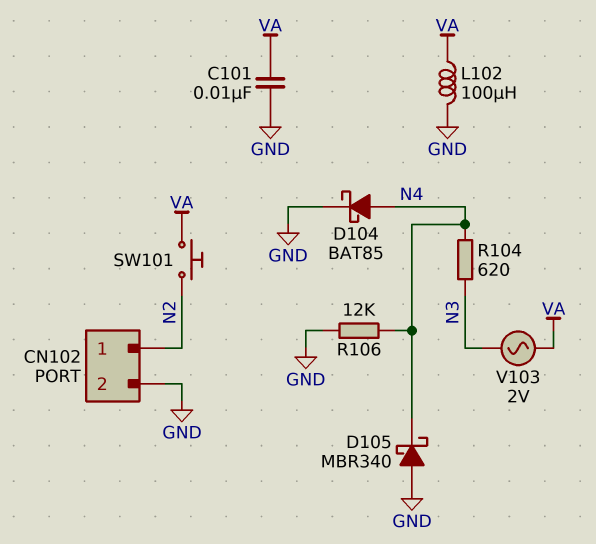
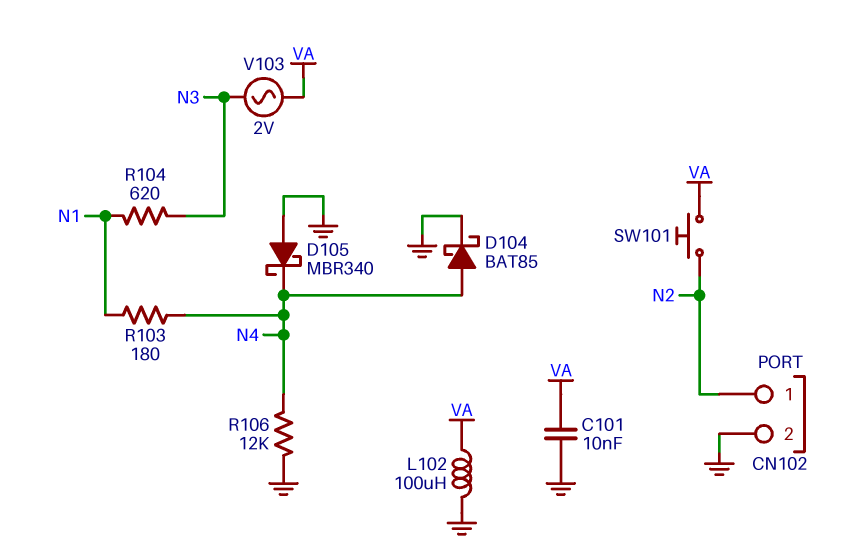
R103: none -> 180 (N1, N4)
R104: 620 (N3, N4) -> 620 (N1, N3)

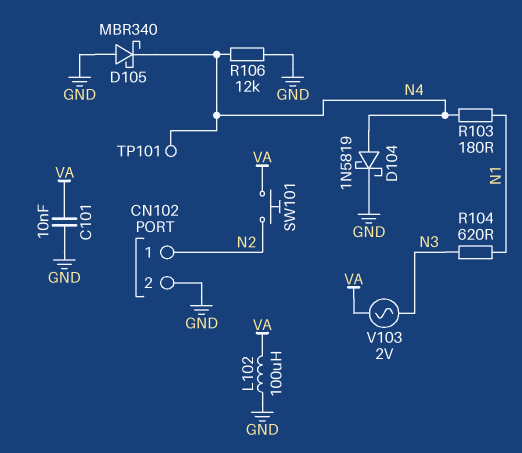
D104: schottky BAT85 (A N4, K GND) -> schottky 1N5819 (A N4, K GND)
TP101: none -> test point (N4)

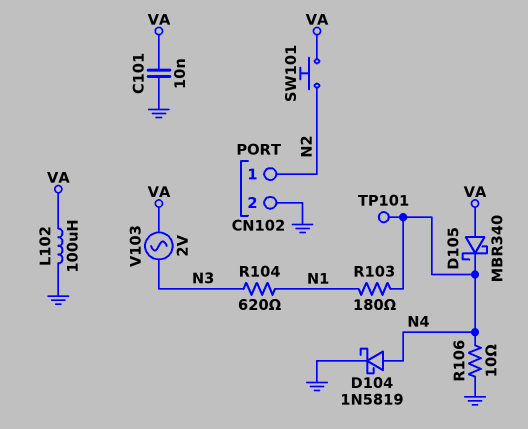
D105: schottky MBR340 (A GND, K N4) -> schottky MBR340 (A VA, K N4)
R106: 12k (GND, N4) -> 10 (GND, N4)

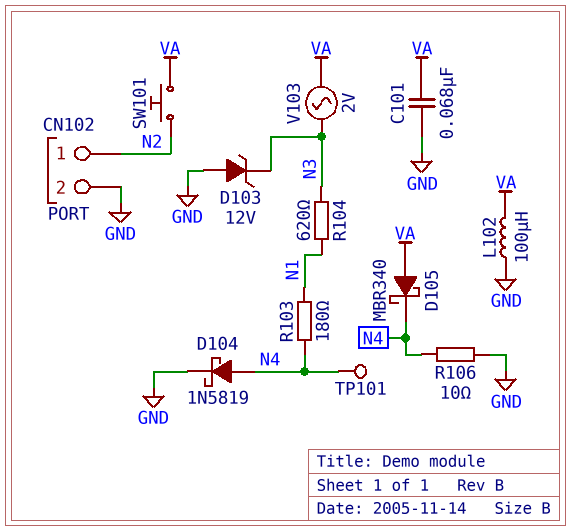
C101: 10nF (GND, VA) -> 68nF (GND, VA)
D103: none -> zener 12V (A GND, K N3)

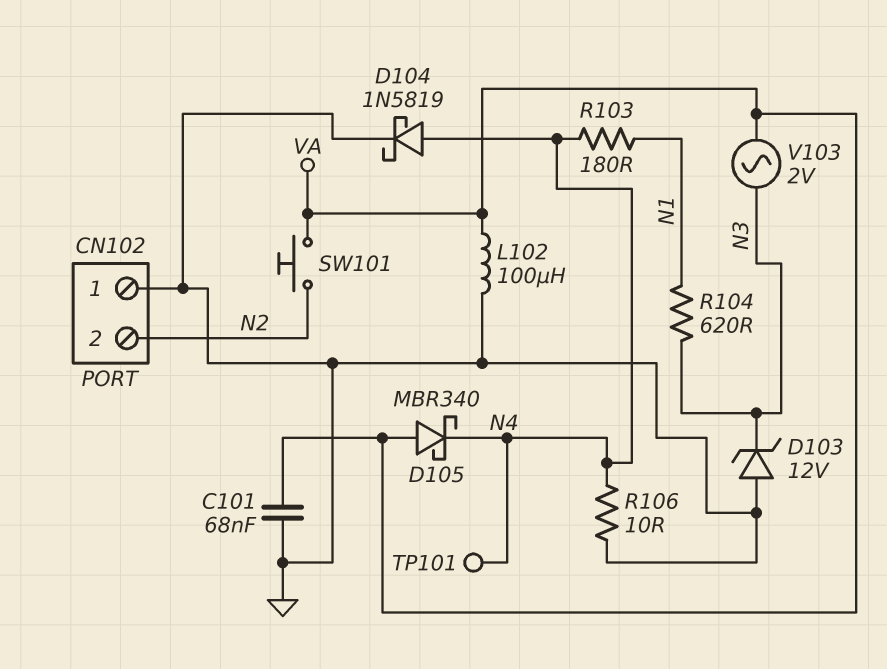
CN102 pin 1: N2 -> GND
CN102 pin 2: GND -> N2

